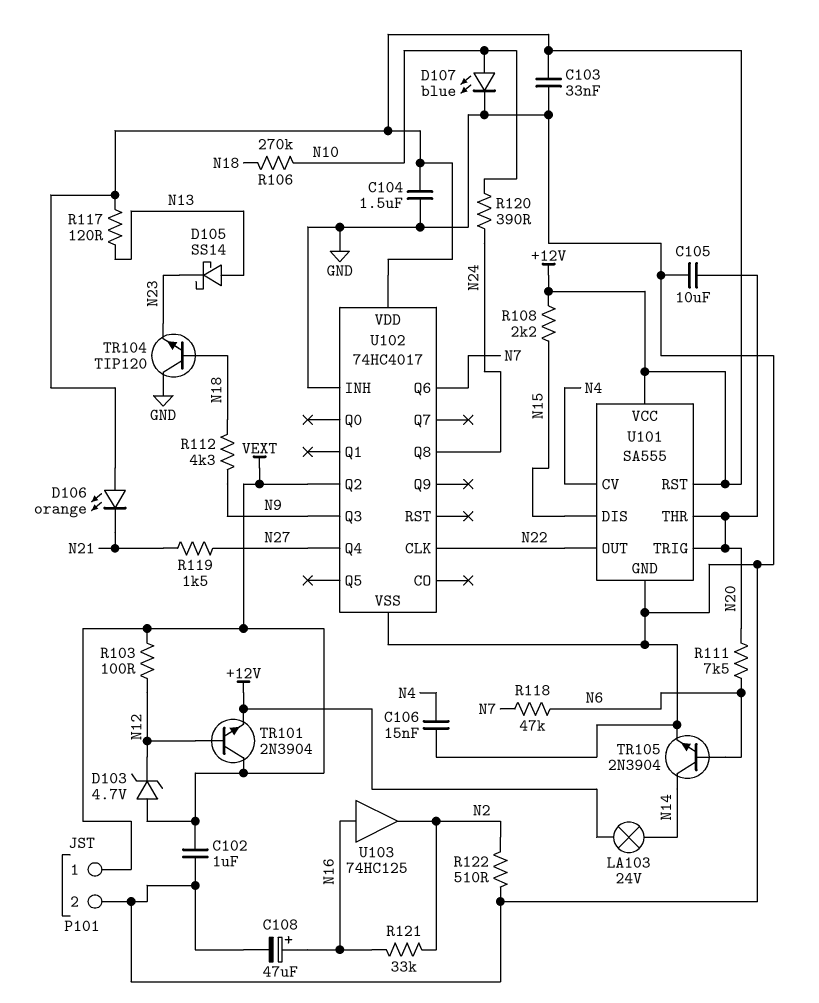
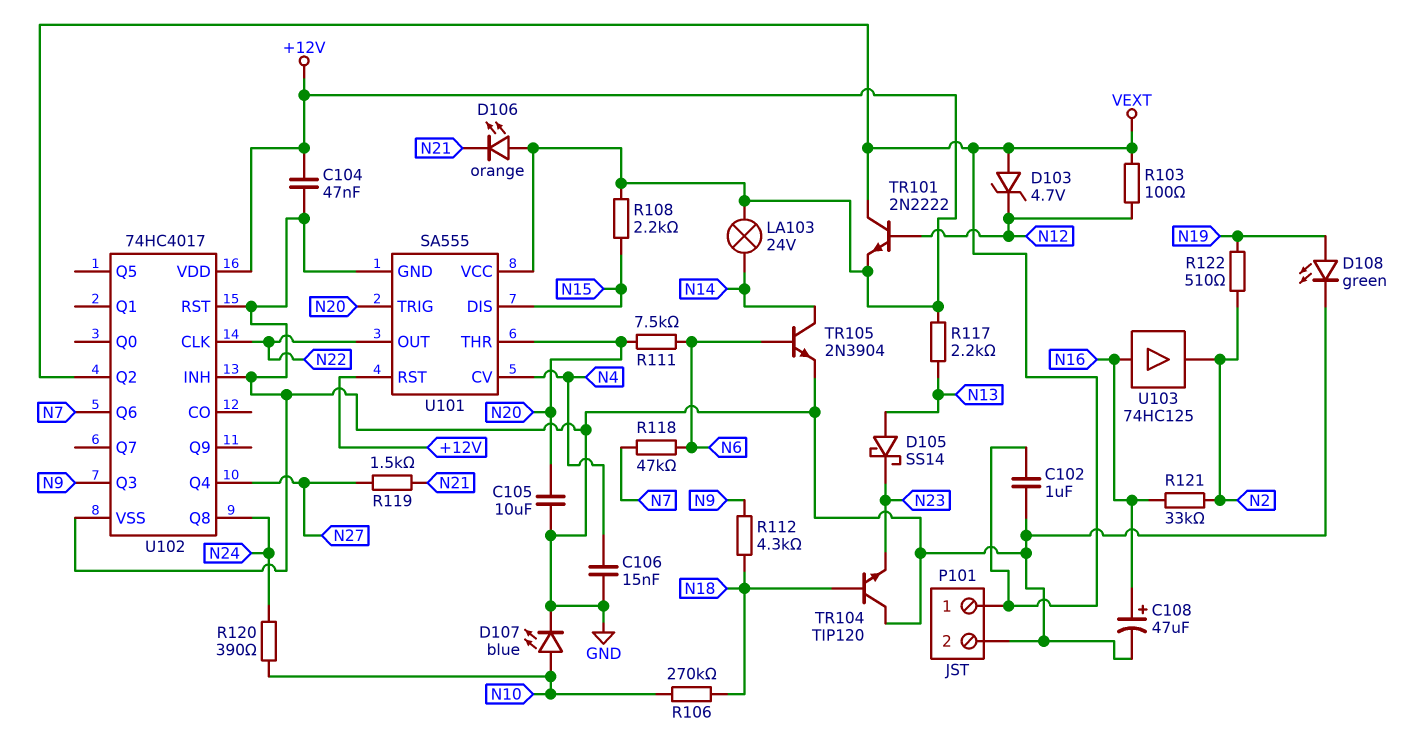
C103: 33nF (+12V, GND) -> none
C104: 1.5uF (+12V, GND) -> 47nF (+12V, GND)
D108: none -> LED green (A N19, K GND)
R117: 120 (+12V, N13) -> 2.2k (+12V, N13)
R122: 510 (GND, N2) -> 510 (N2, N19)
TR101: NPN 2N3904 (B N12, C VEXT, E +12V) -> NPN 2N2222 (B N12, C VEXT, E +12V)
U102 pin RST: none -> GND

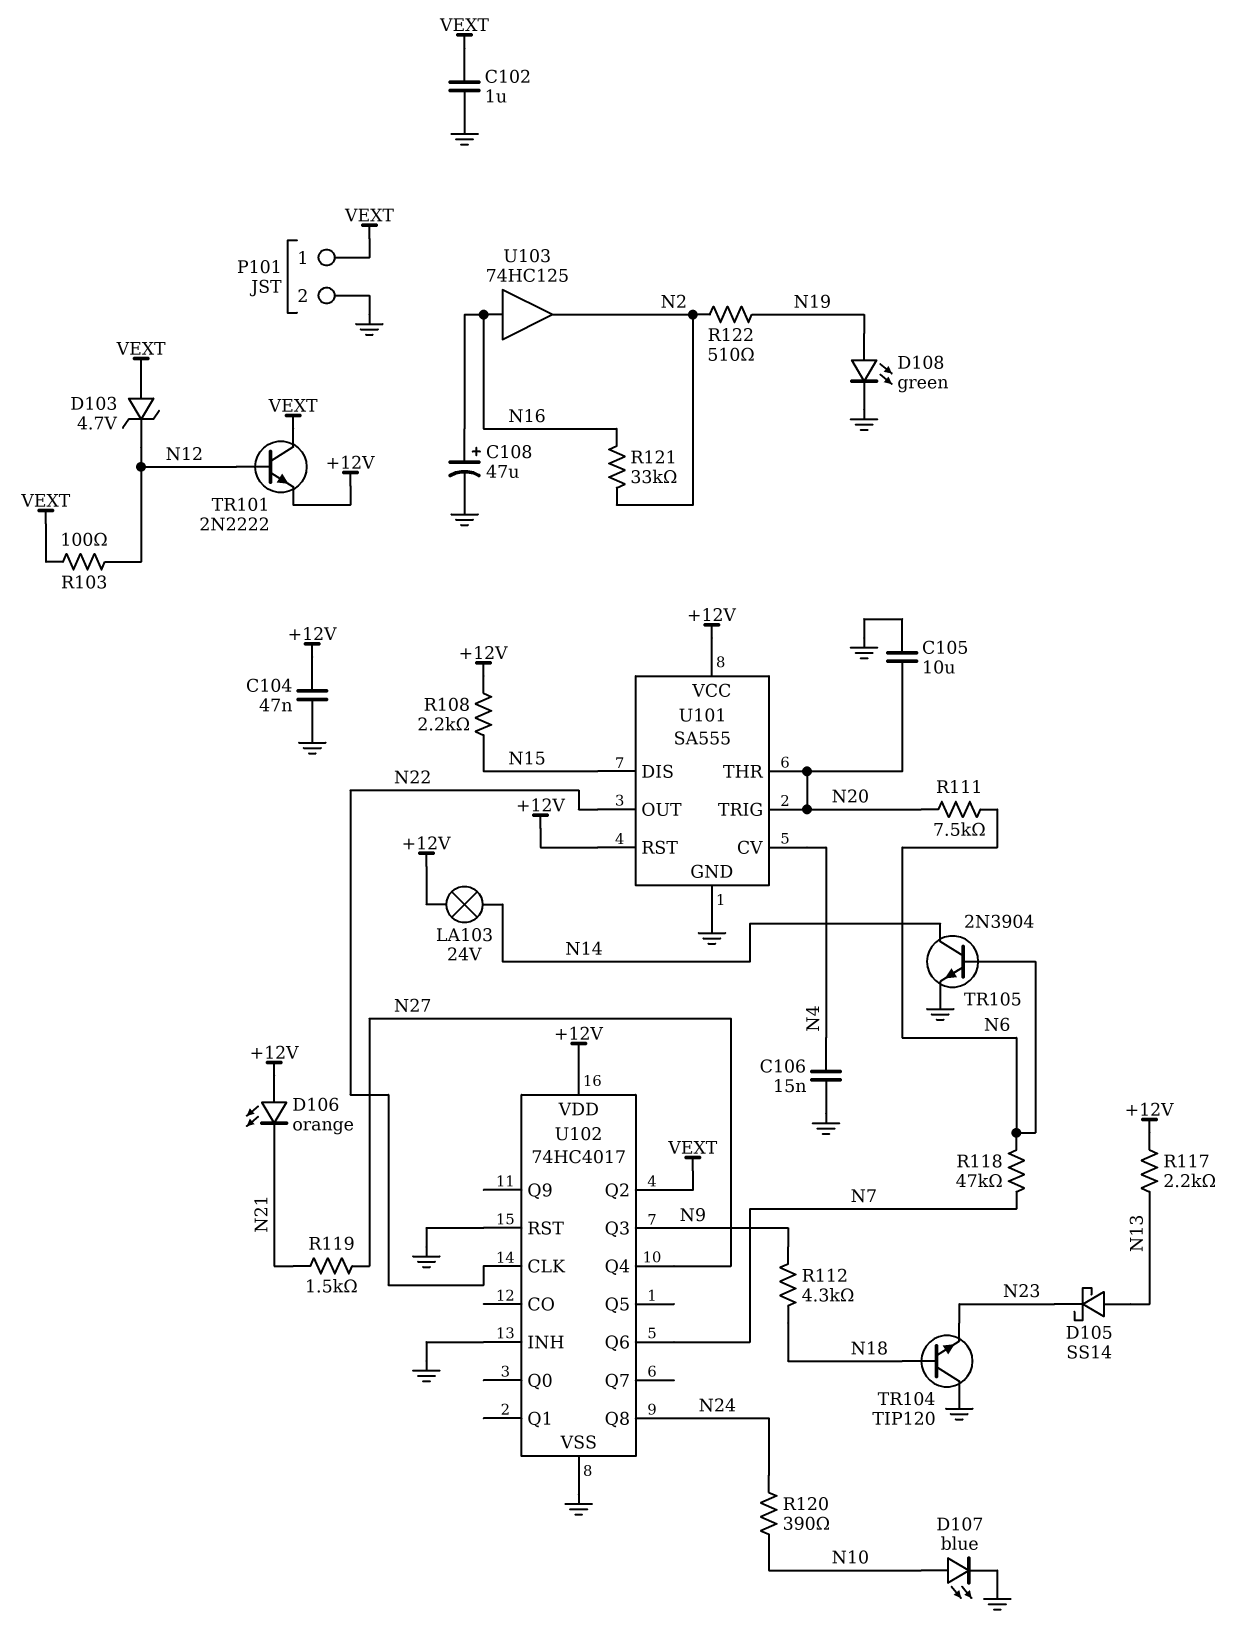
R106: 270k (N10, N18) -> none

